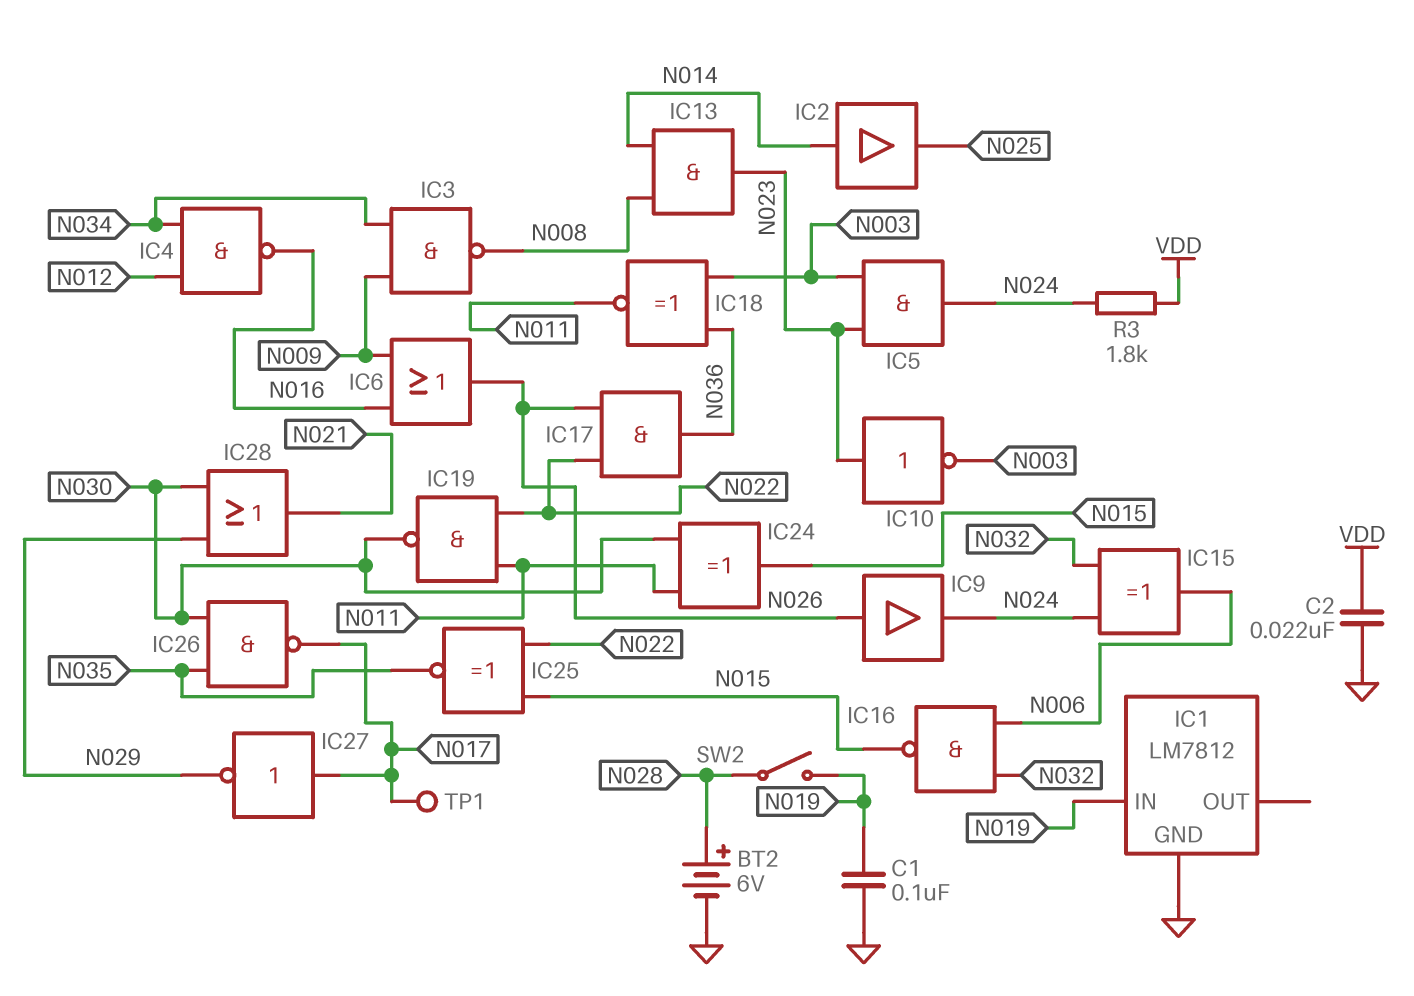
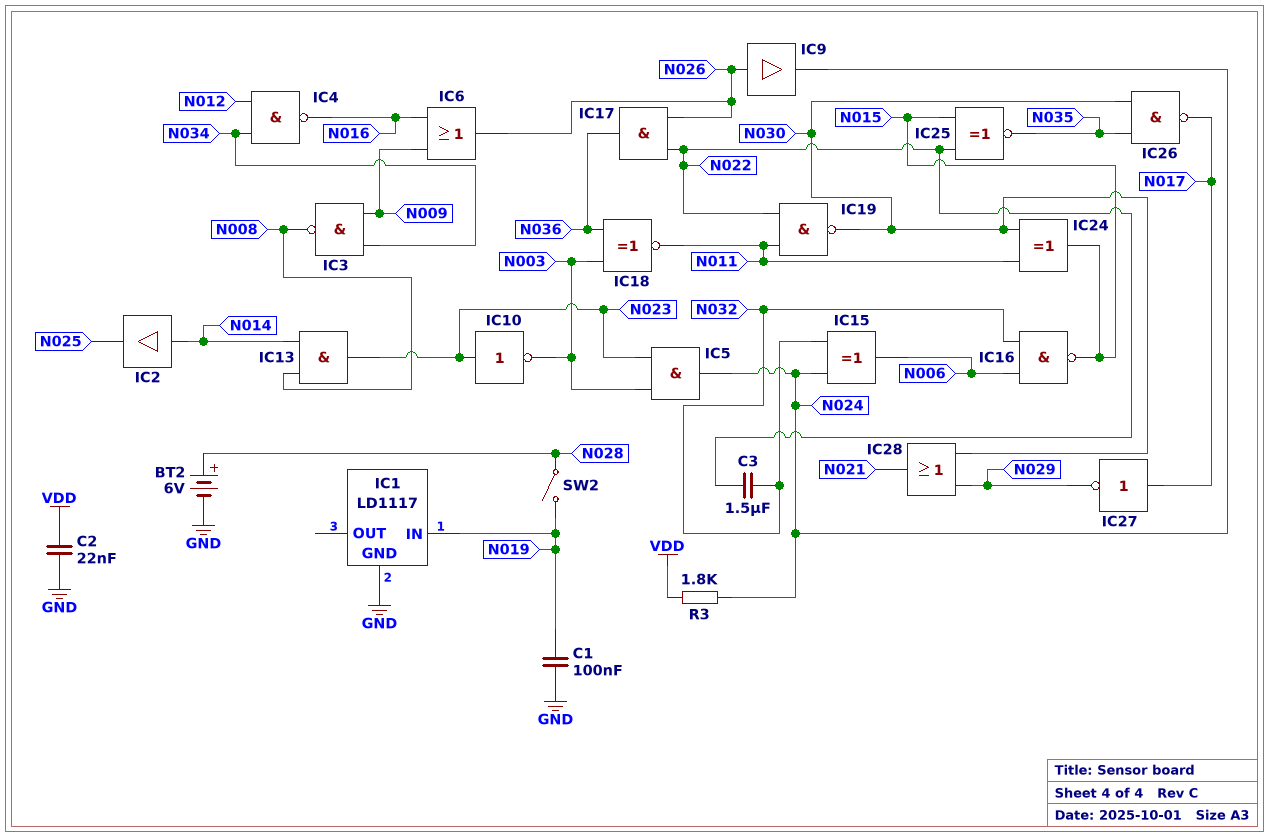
C3: none -> 1.5uF (N022, N032)
IC1: LM7812 -> LD1117
TP1: test point (N017) -> none

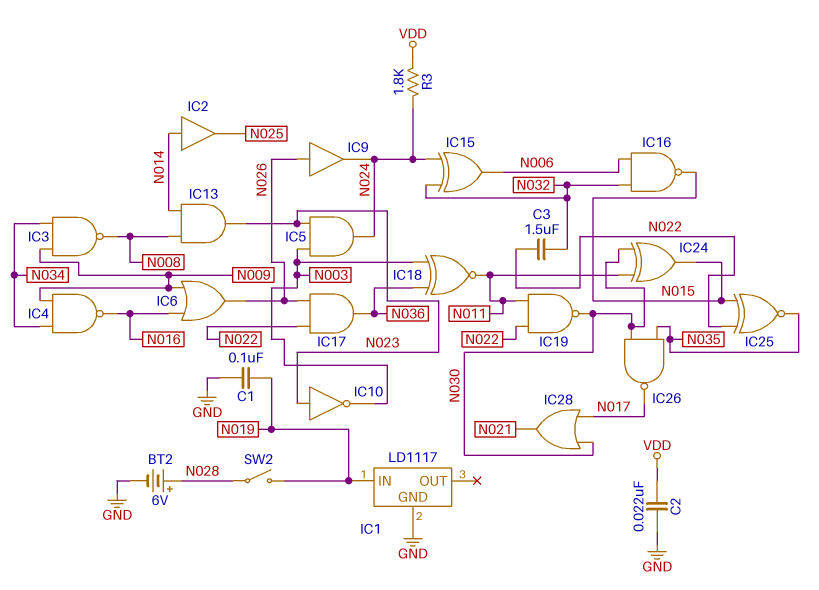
IC4: NAND (in N012, in N034, out N016) -> NAND (in N009, in N034, out N016)
IC27: NOT (in N017, out N029) -> none
IC28: OR (in N029, in N030, out N021) -> OR (in N017, in N030, out N021)

